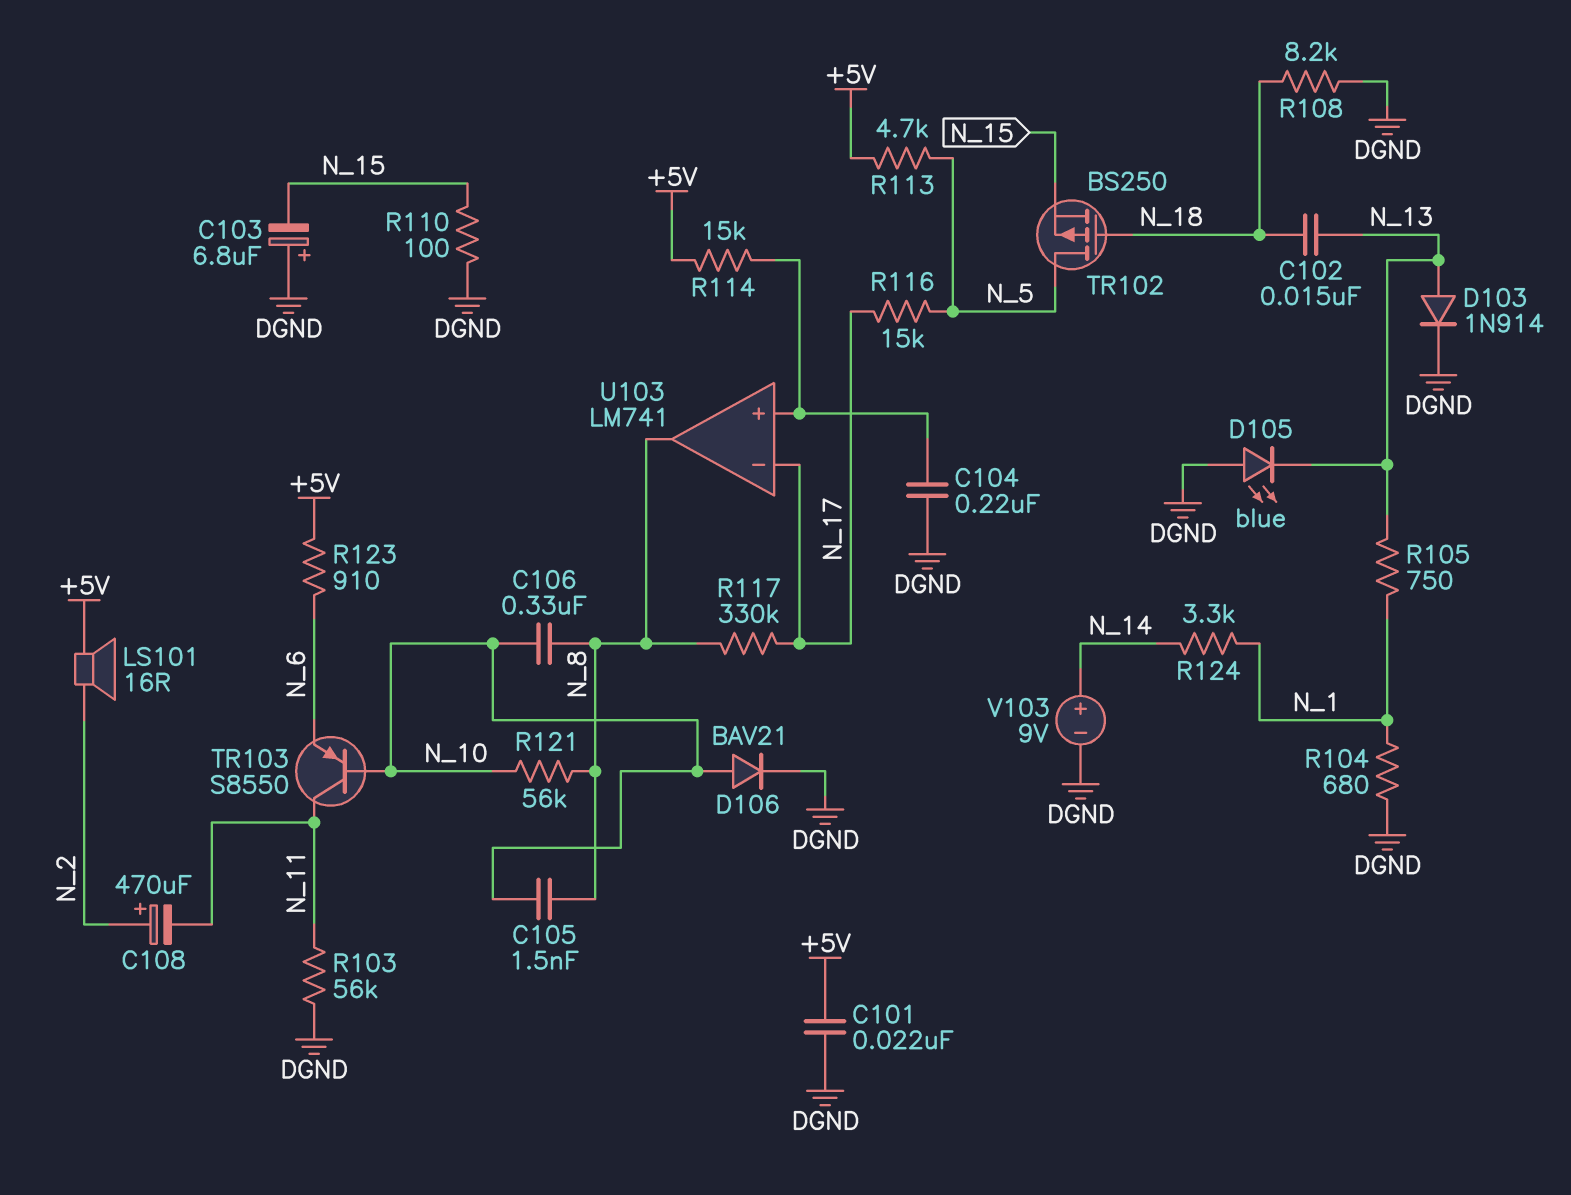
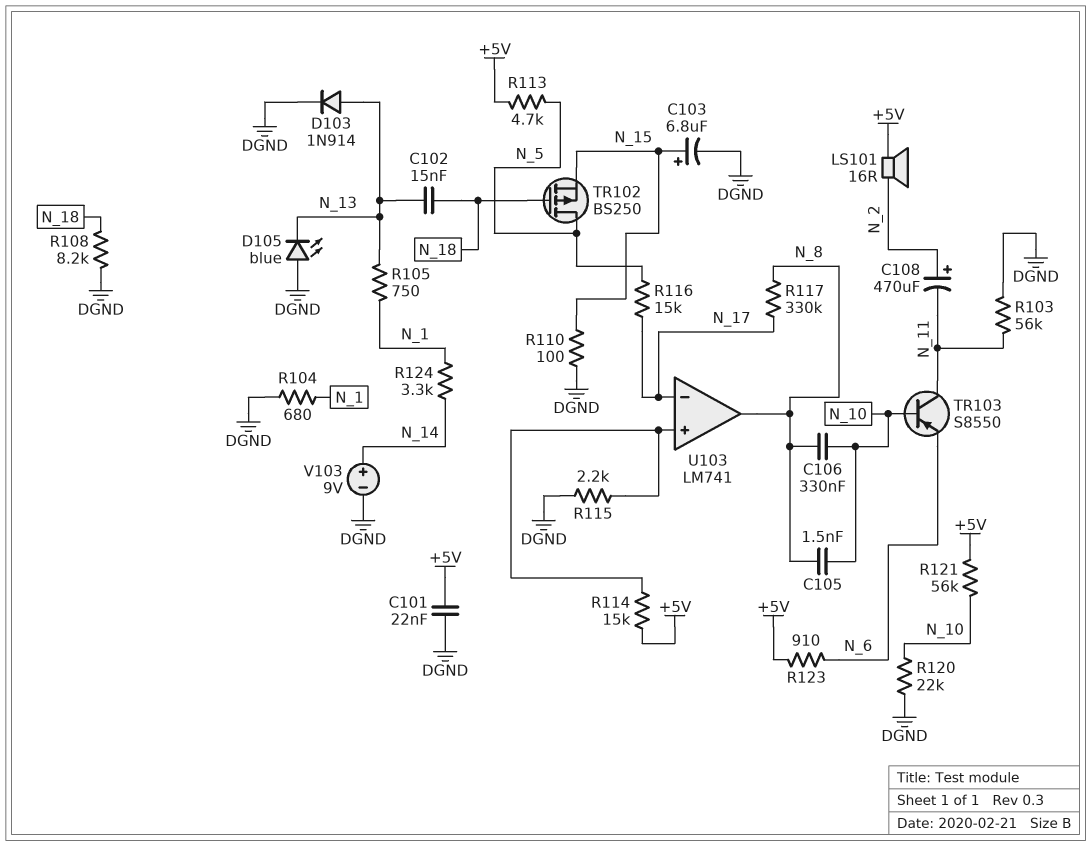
C103: 6.8uF (plus DGND, minus N_15) -> 6.8uF (plus N_15, minus DGND)
C104: 220nF (DGND, U103/in+) -> none
D106: diode BAV21 (A N_10, K DGND) -> none
R115: none -> 2.2k (DGND, U103/in+)
R120: none -> 22k (DGND, N_10)
R121: 56k (N_8, N_10) -> 56k (+5V, N_10)

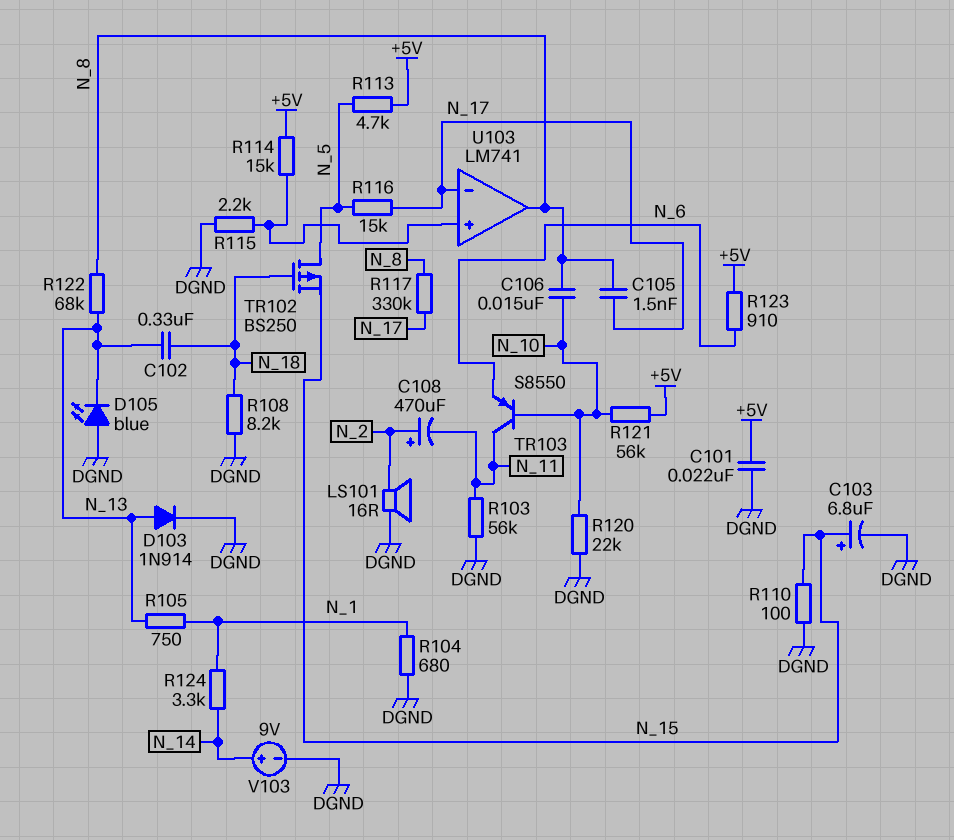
C102: 15nF (N_13, N_18) -> 330nF (N_13, N_18)
C105: 1.5nF (N_8, N_10) -> 1.5nF (N_8, N_17)
C106: 330nF (N_8, N_10) -> 15nF (N_8, N_10)
LS101: speaker 16R (+5V, N_2) -> speaker 16R (DGND, N_2)
R122: none -> 68k (N_8, N_13)

